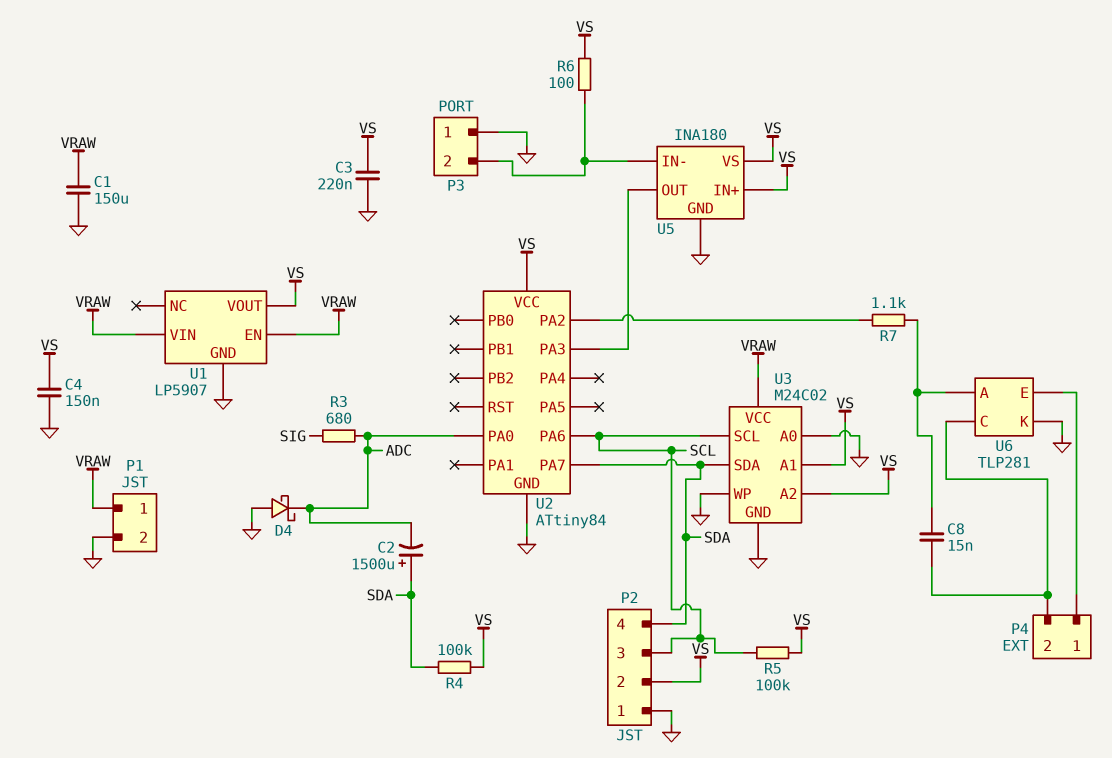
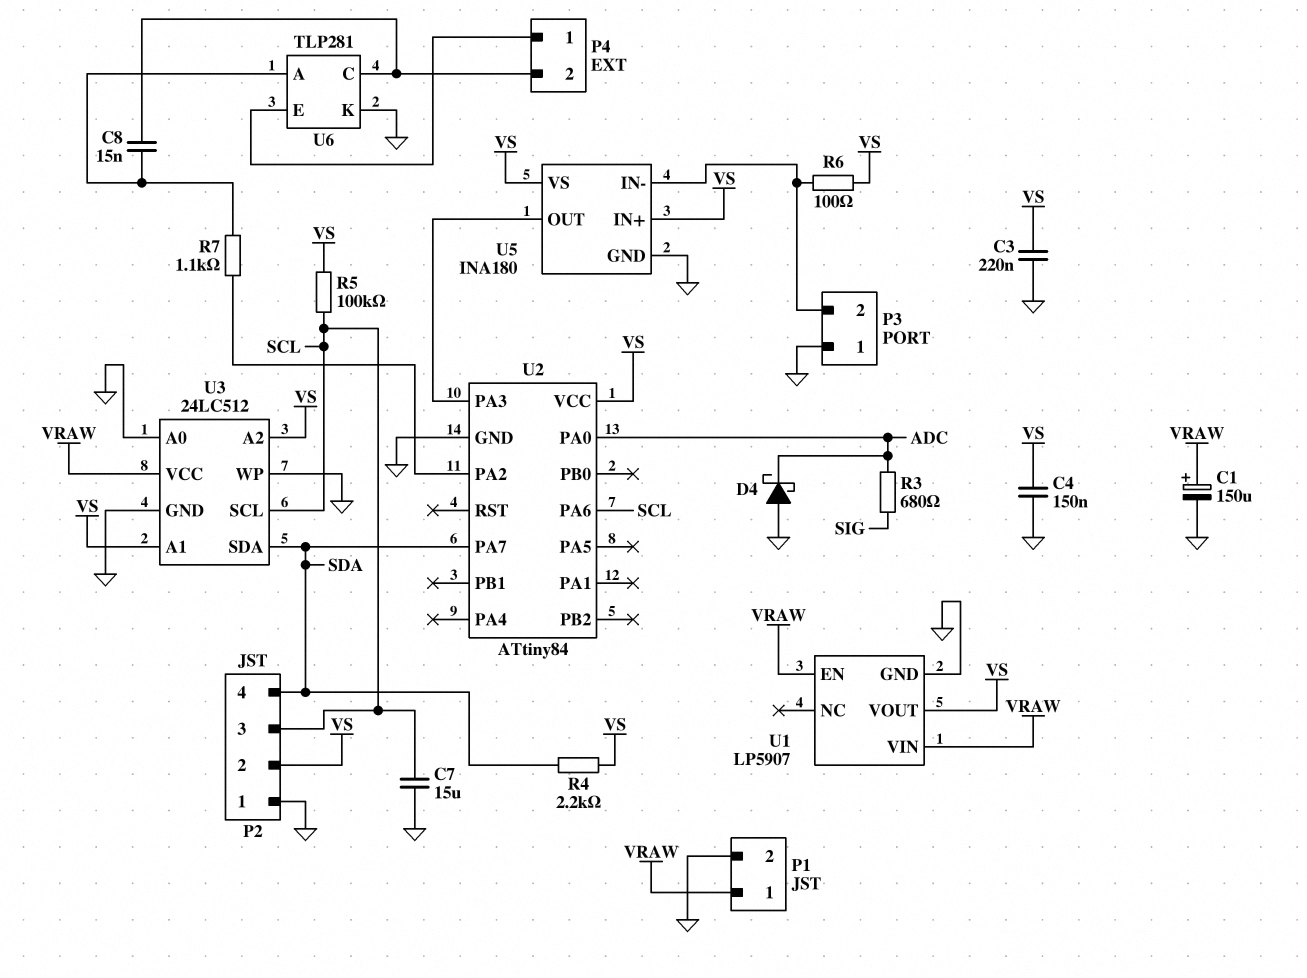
C1: 150uF (GND, VRAW) -> 150uF (plus VRAW, minus GND)
C2: 1500uF (plus SDA, minus ADC) -> none
C7: none -> 15uF (GND, SCL)
R4: 100k (SDA, VS) -> 2.2k (SDA, VS)
U3: M24C02 -> 24LC512

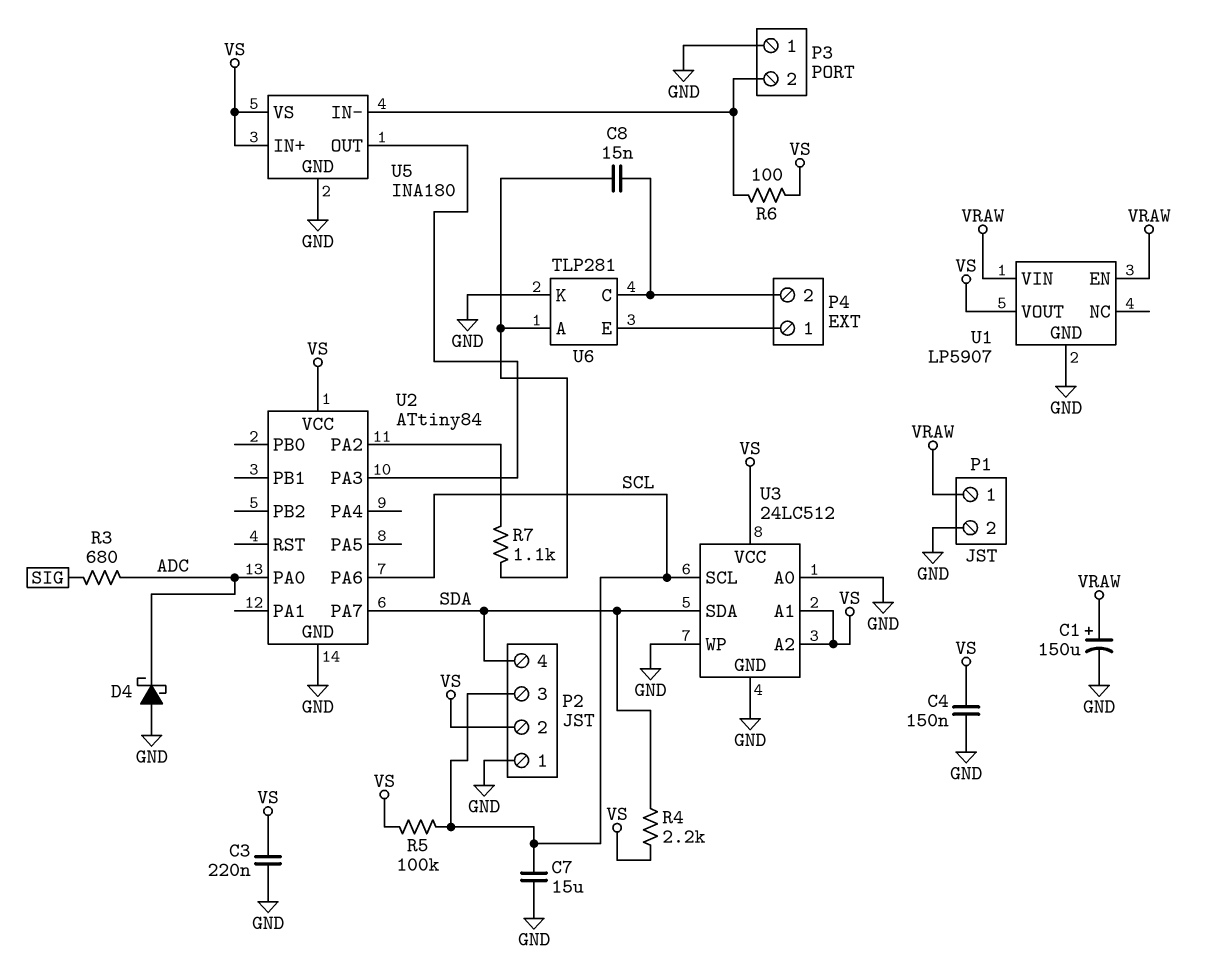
U3 pin VCC: VRAW -> VS

